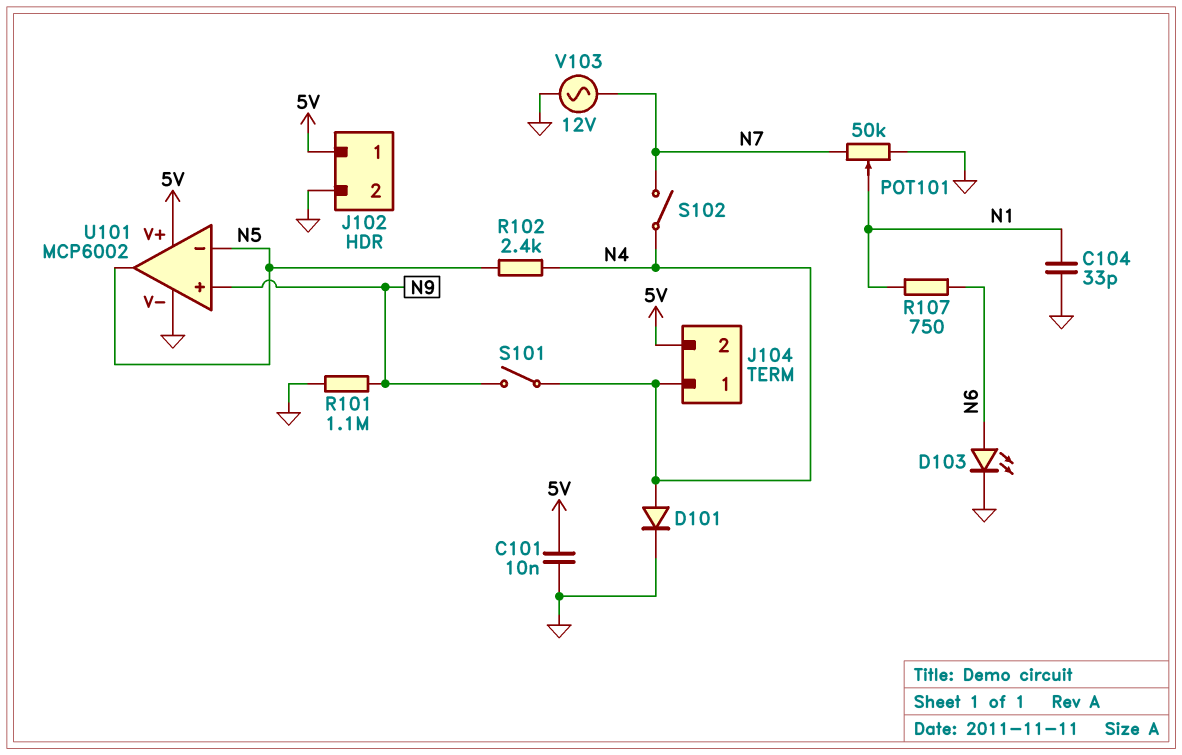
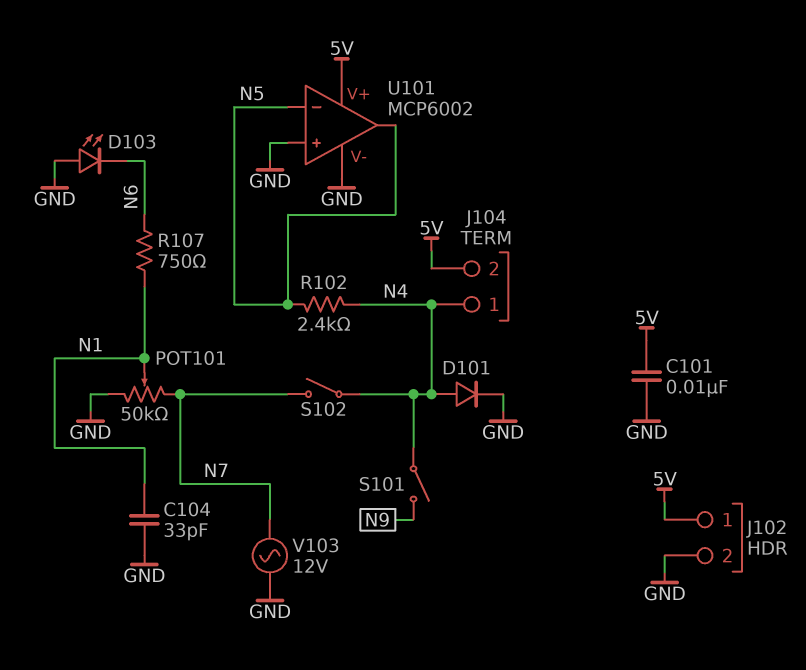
D103: LED (A N6, K GND) -> LED (A GND, K N6)
R101: 1.1M (GND, N9) -> none
U101 pin in+: N9 -> GND

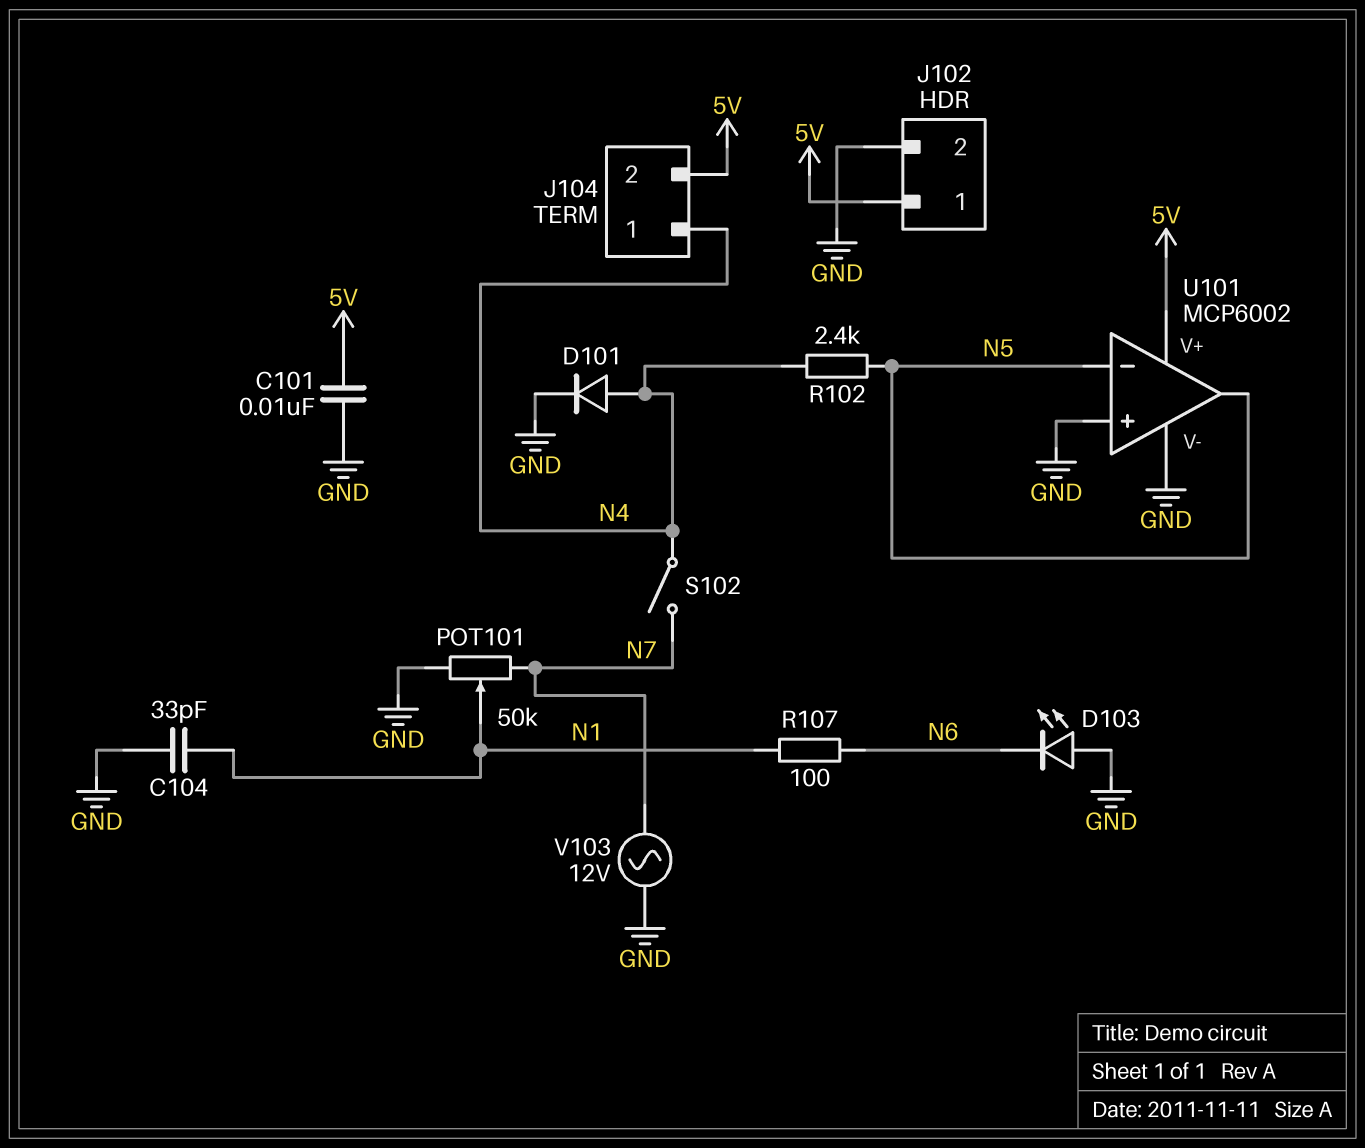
R107: 750 (N1, N6) -> 100 (N1, N6)
S101: switch (N4, N9) -> none

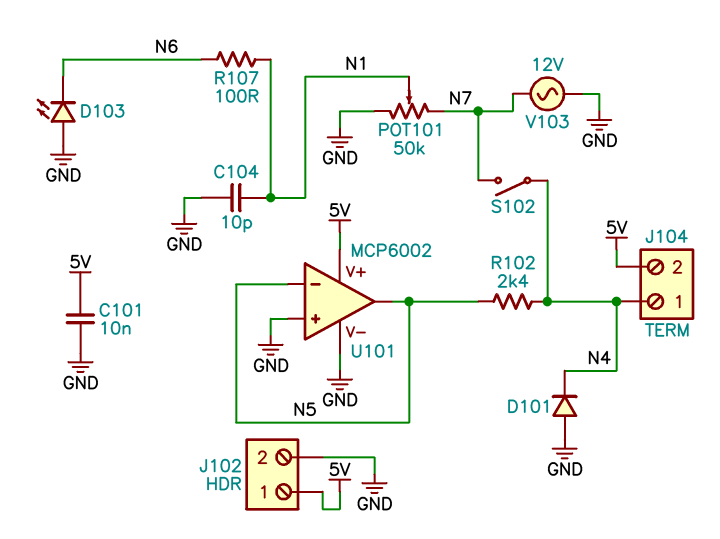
C104: 33pF (GND, N1) -> 10pF (GND, N1)
D101: diode (A N4, K GND) -> diode (A GND, K N4)

